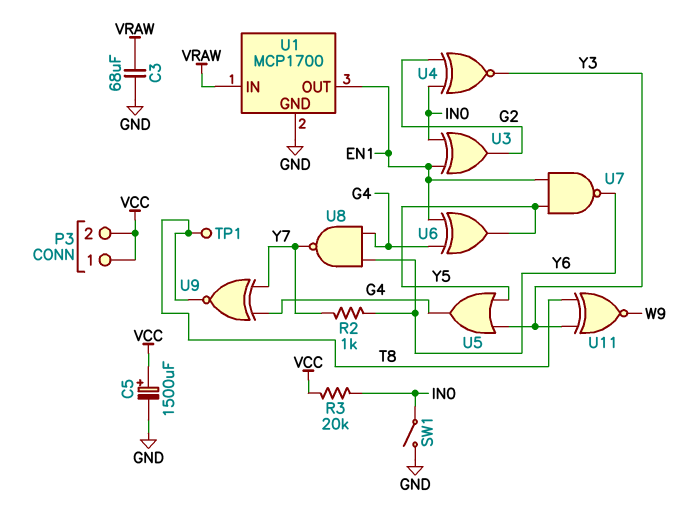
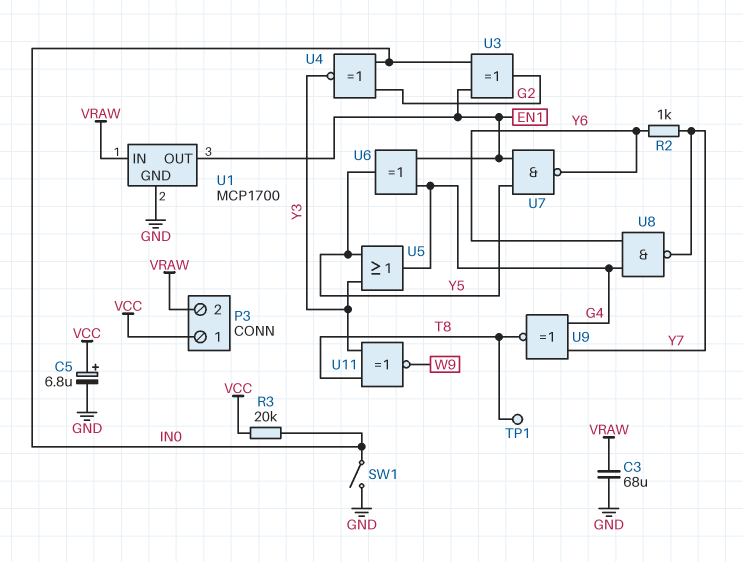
C5: 1500uF (plus VCC, minus GND) -> 6.8uF (plus VCC, minus GND)
P3 pin 2: VCC -> VRAW

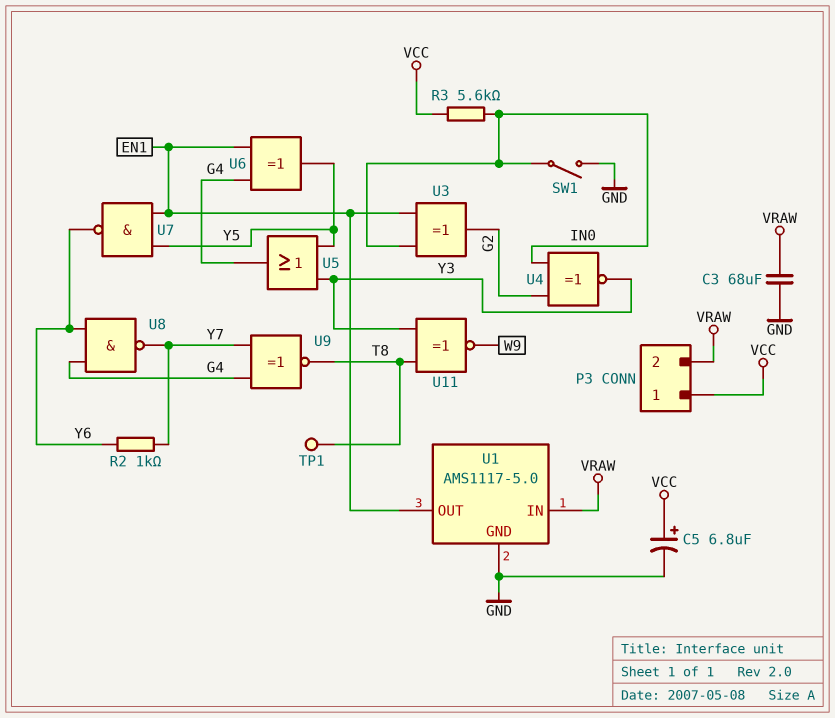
R3: 20k (IN0, VCC) -> 5.6k (IN0, VCC)
U1: MCP1700 -> AMS1117-5.0

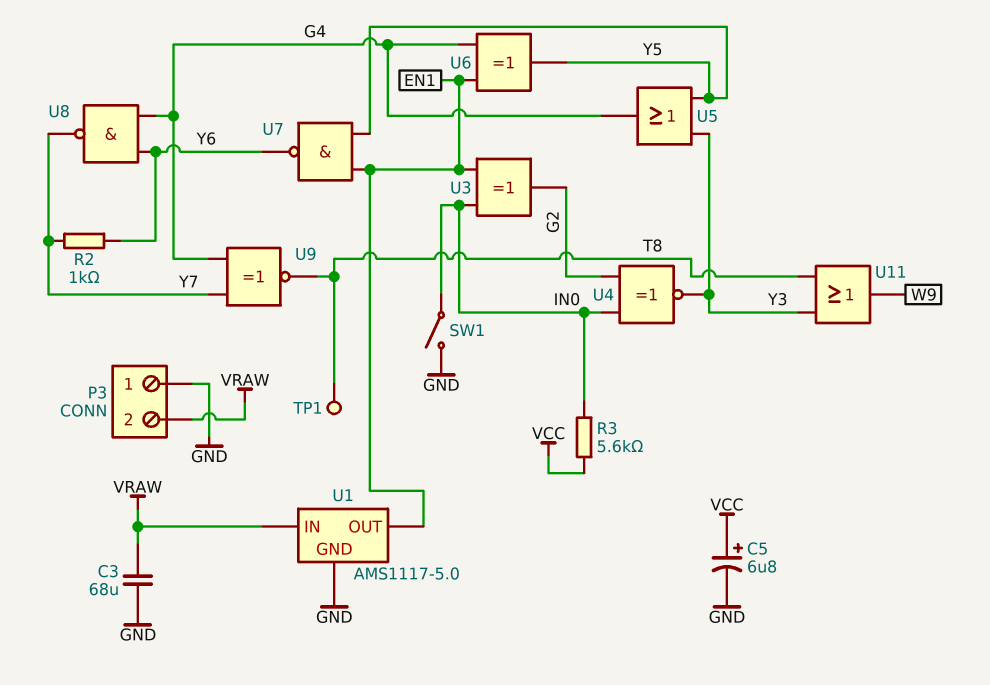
P3 pin 1: VCC -> GND
U11: XNOR (in T8, in Y3, out W9) -> OR (in T8, in Y3, out W9)

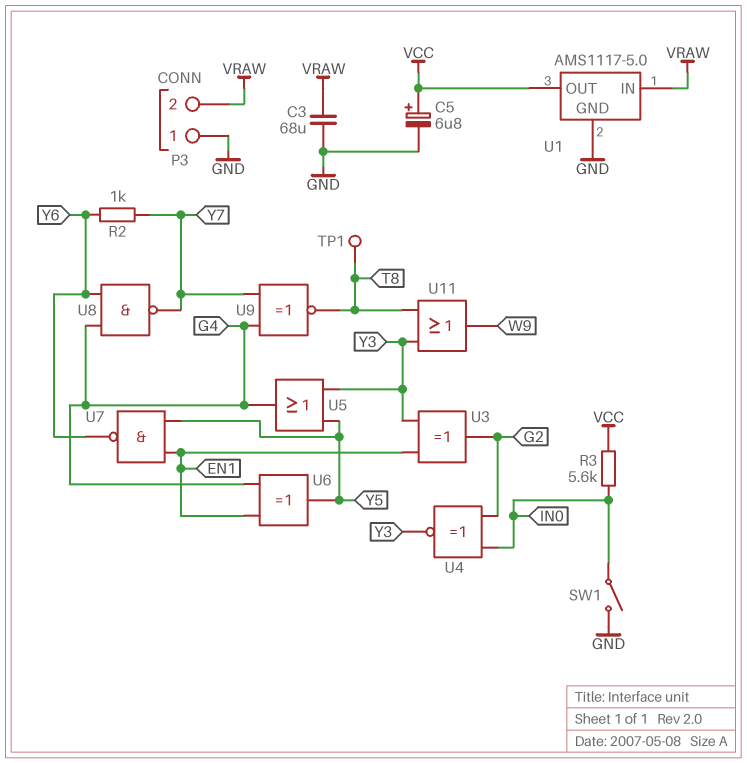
U1 pin OUT: EN1 -> VCC
U3: XOR (in EN1, in IN0, out G2) -> XOR (in EN1, in Y3, out G2)

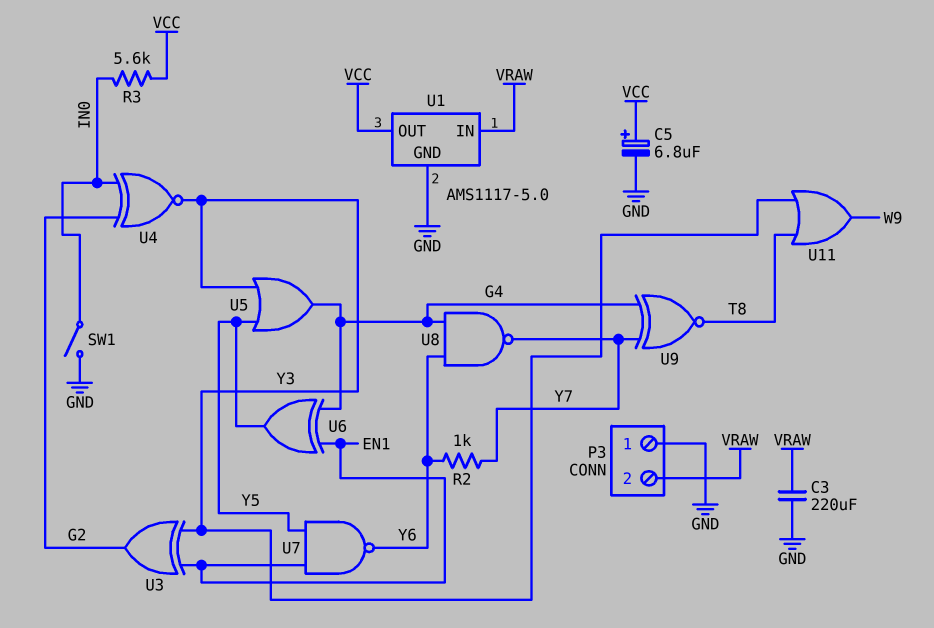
C3: 68uF (GND, VRAW) -> 220uF (GND, VRAW)
TP1: test point (T8) -> none

